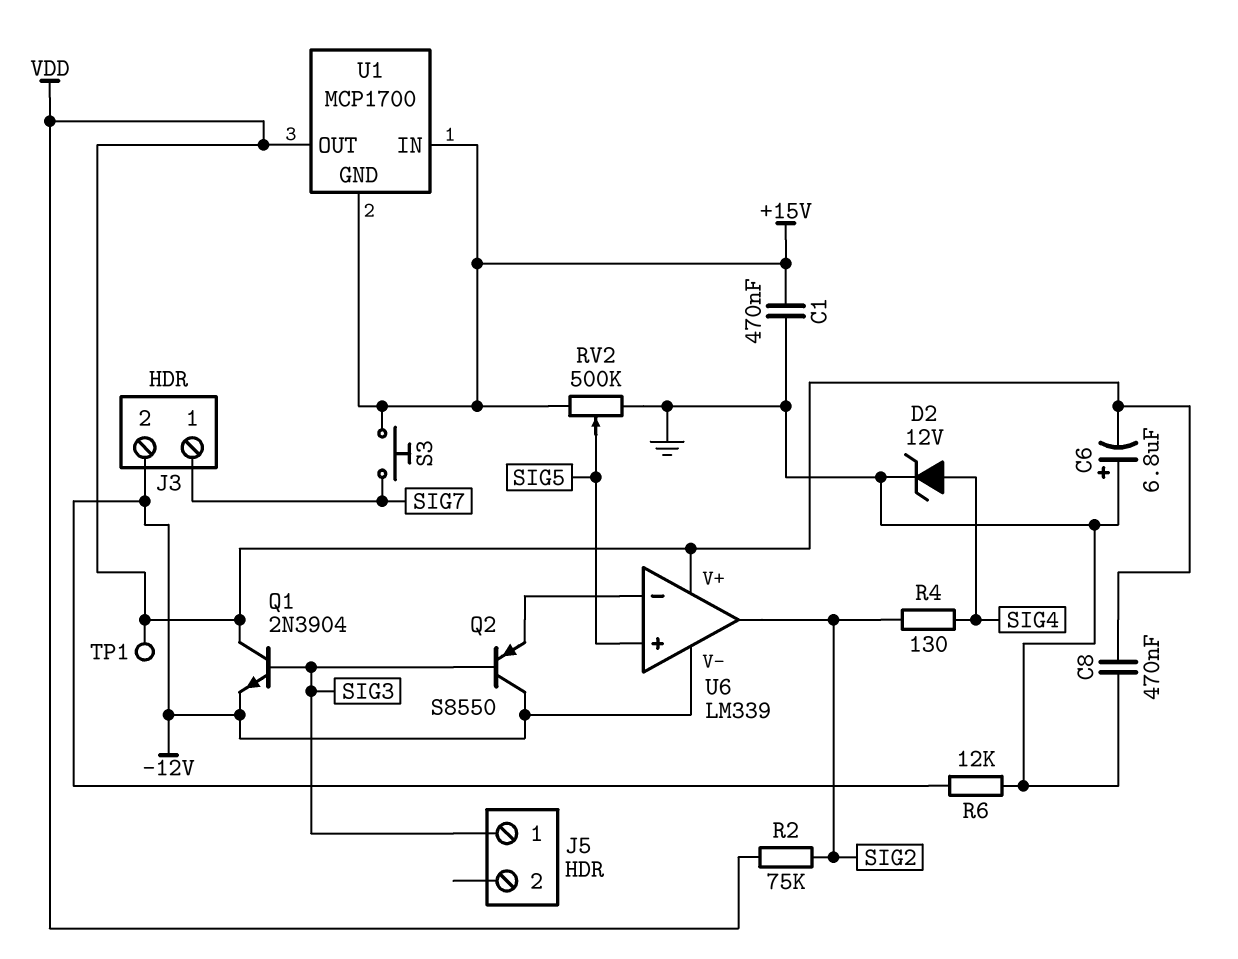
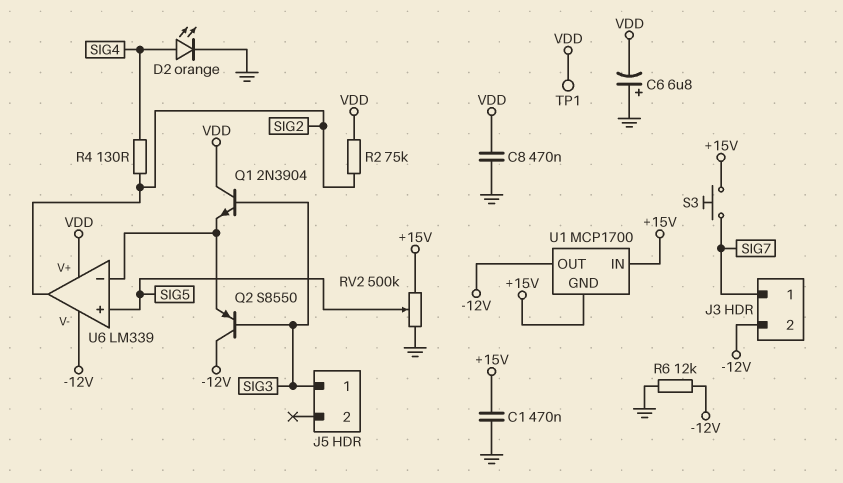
D2: zener 12V (A SIG4, K GND) -> LED orange (A SIG4, K GND)
Q1: NPN 2N3904 (B SIG3, C VDD, E -12V) -> NPN 2N3904 (B SIG3, C VDD, E U6/in-)
U1 pin OUT: VDD -> -12V

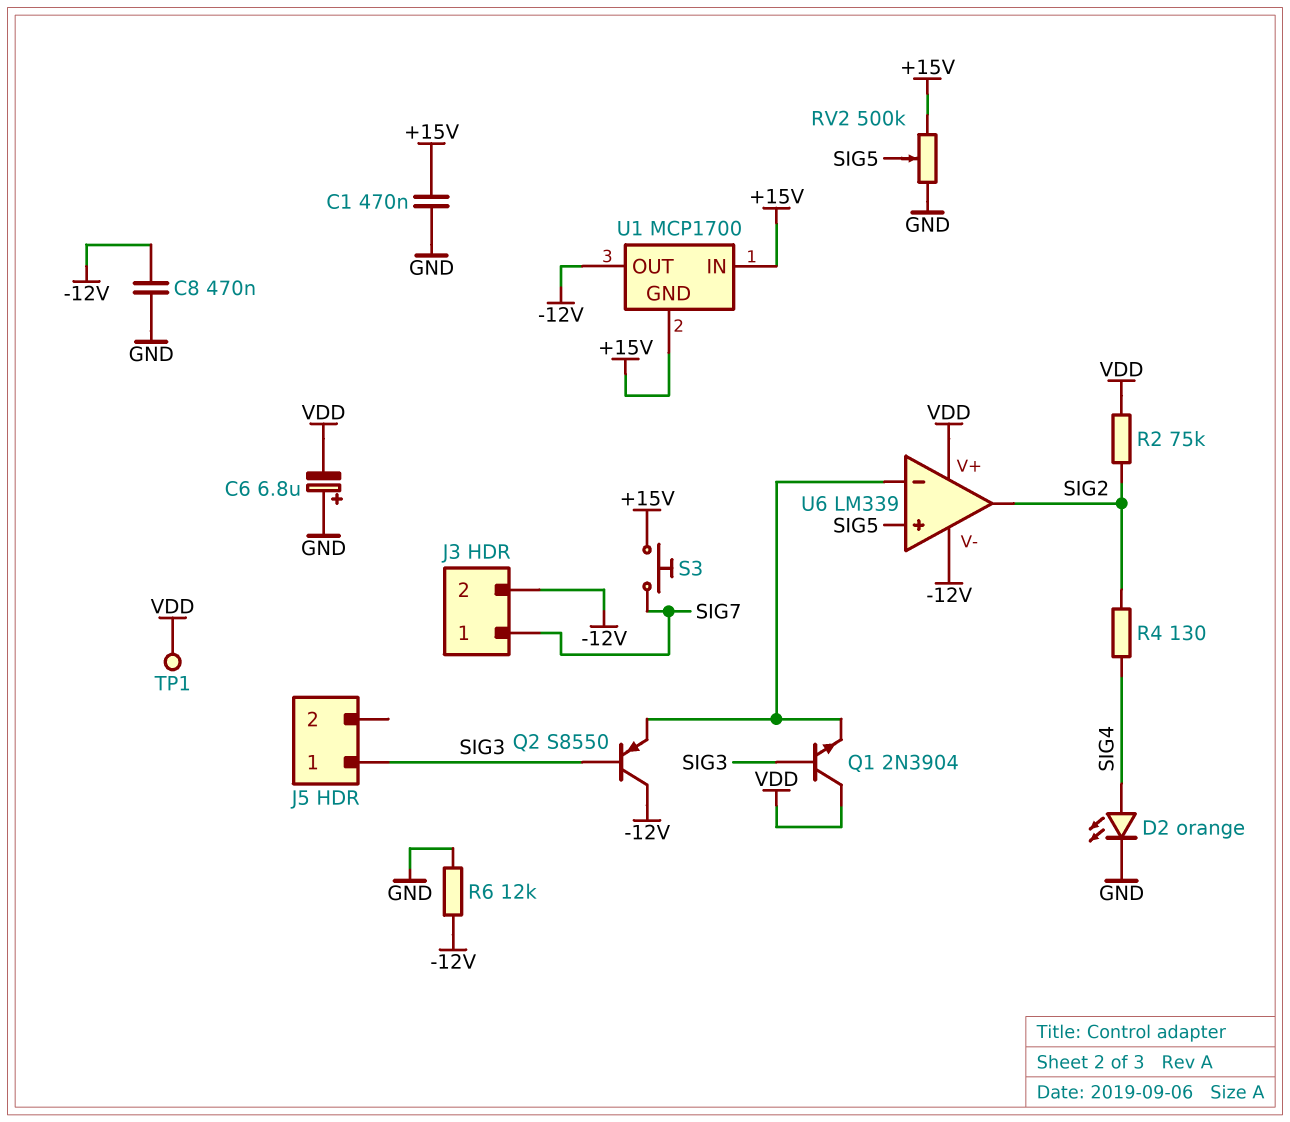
C8: 470nF (GND, VDD) -> 470nF (-12V, GND)

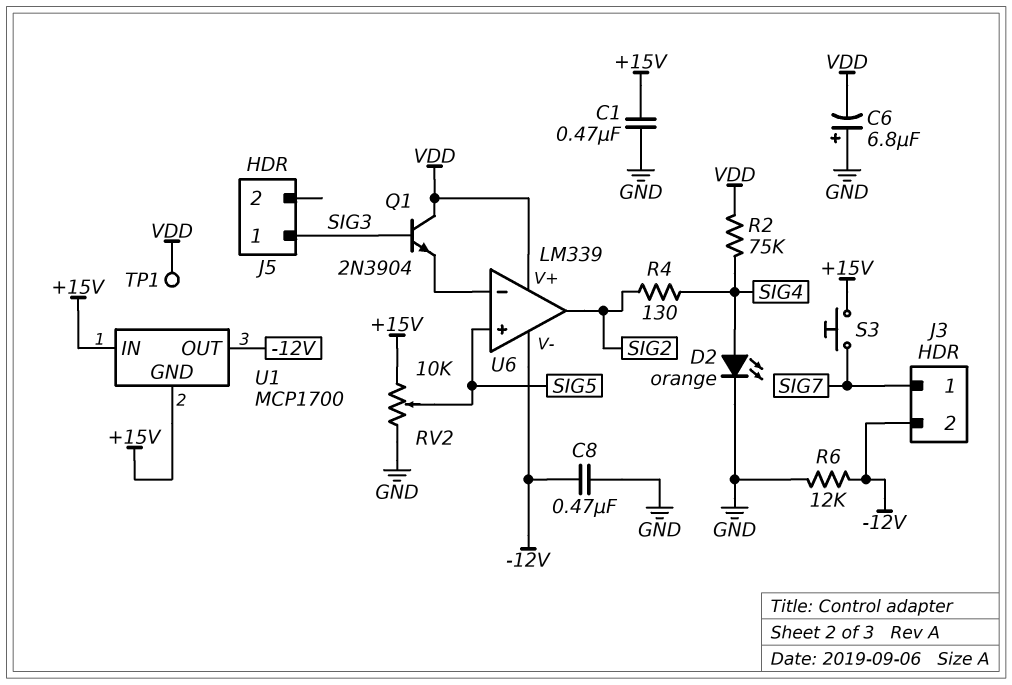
Q2: PNP S8550 (B SIG3, C -12V, E U6/in-) -> none
R2: 75k (SIG2, VDD) -> 75k (SIG4, VDD)
RV2: 500k (+15V, GND, wiper SIG5) -> 10k (+15V, GND, wiper SIG5)

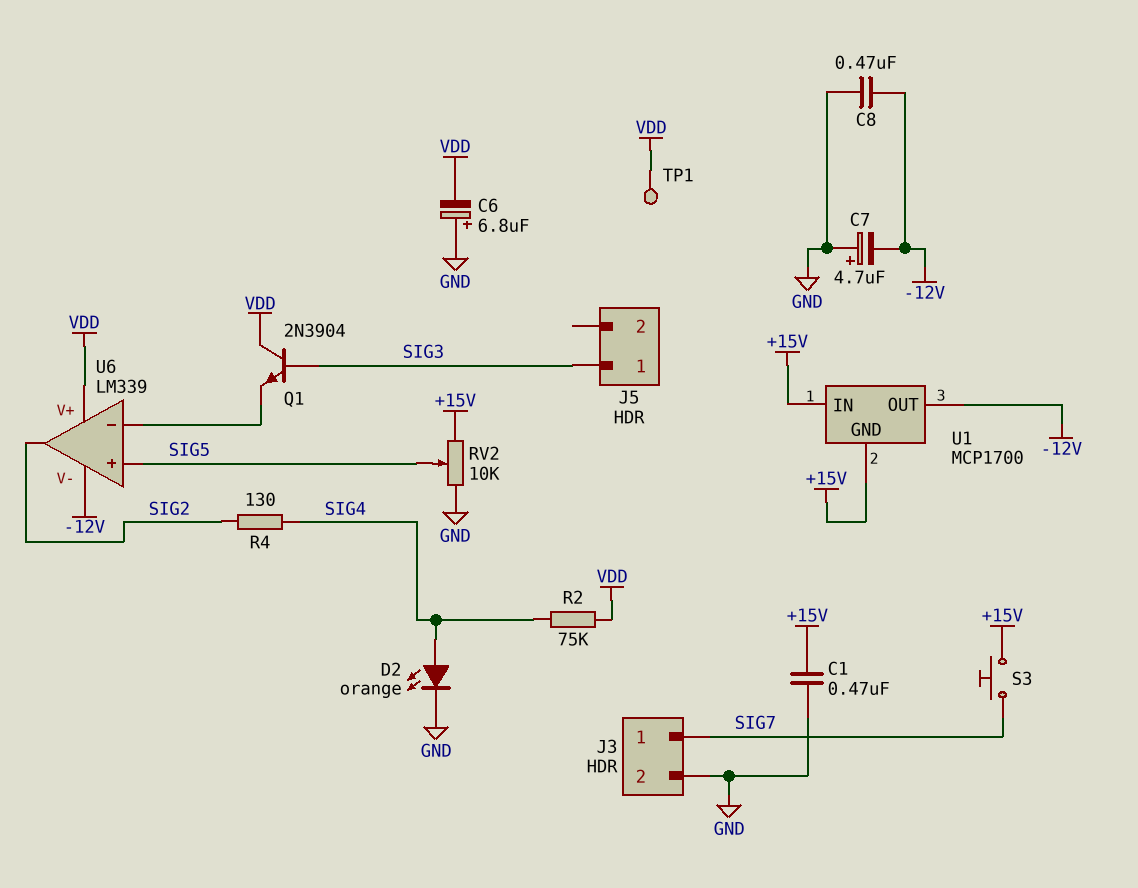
C7: none -> 4.7uF (plus GND, minus -12V)
J3 pin 2: -12V -> GND
R6: 12k (-12V, GND) -> none

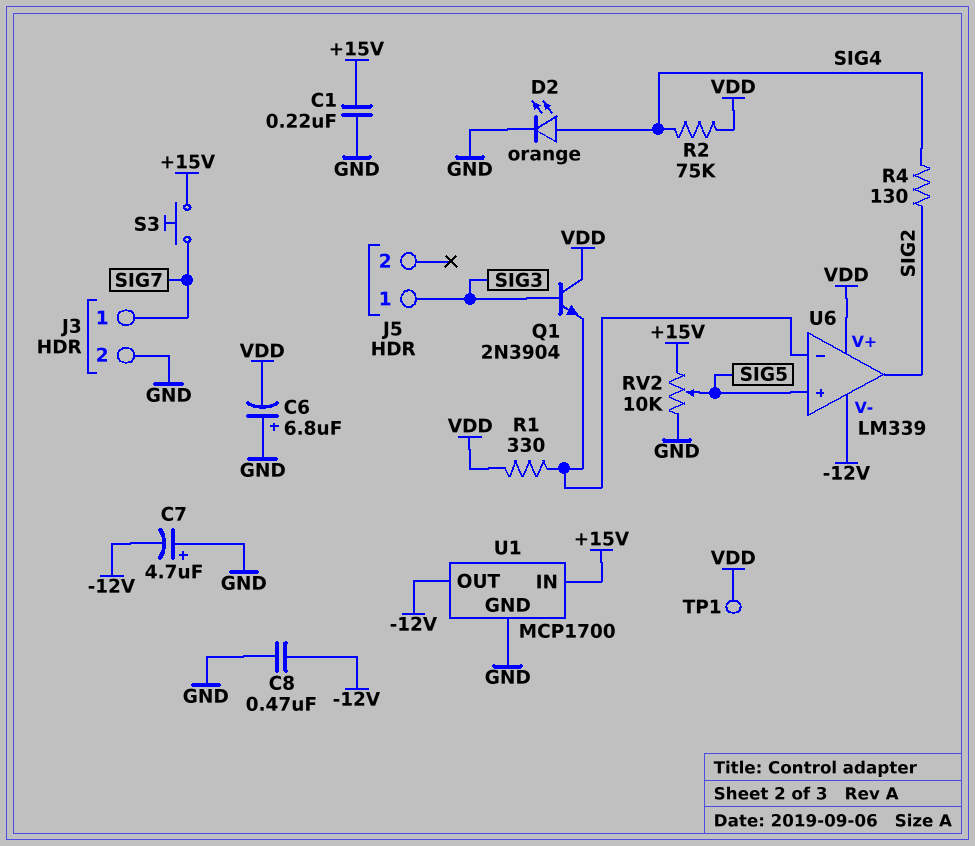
C1: 470nF (+15V, GND) -> 220nF (+15V, GND)
R1: none -> 330 (U6/in-, VDD)
U1 pin GND: +15V -> GND

